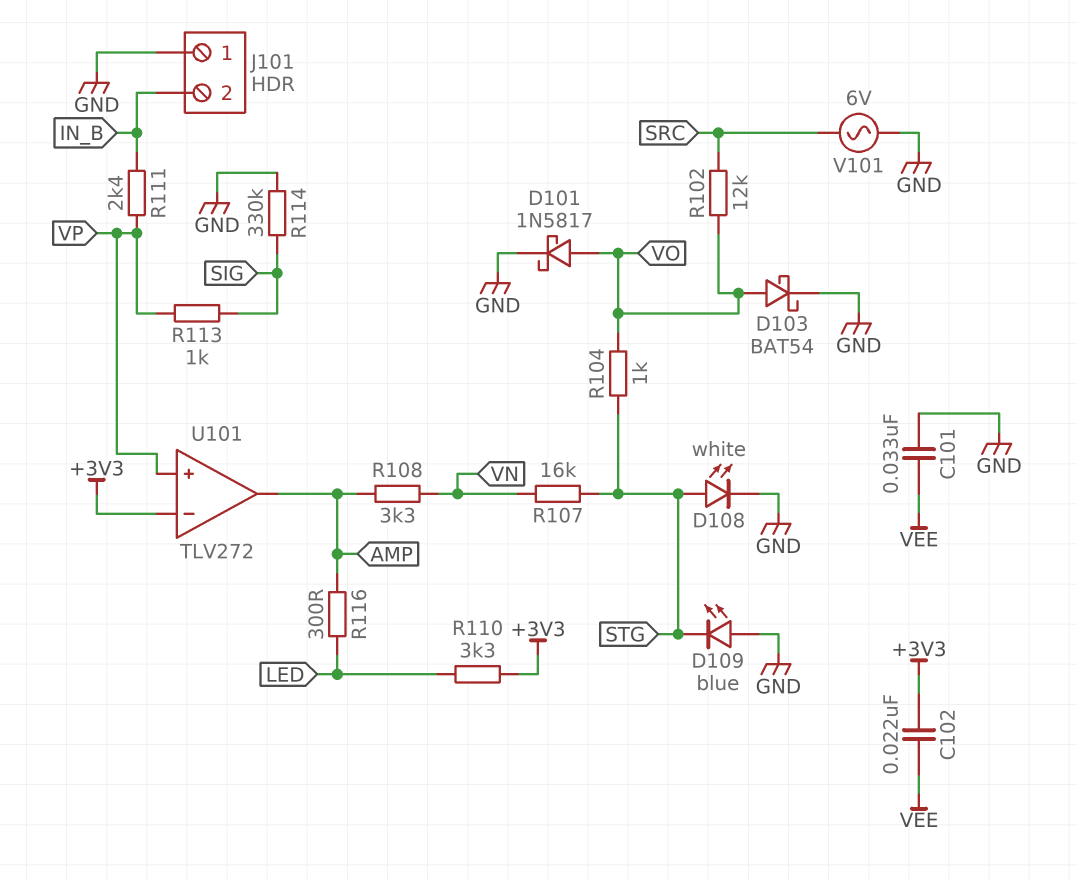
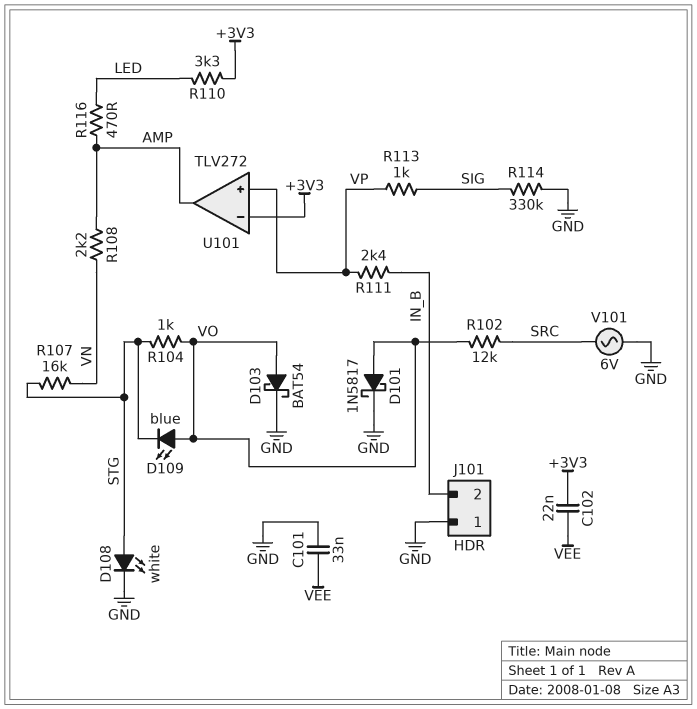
D109: LED blue (A GND, K STG) -> LED blue (A VO, K STG)
R108: 3.3k (AMP, VN) -> 2.2k (AMP, VN)
R116: 300 (AMP, LED) -> 470 (AMP, LED)

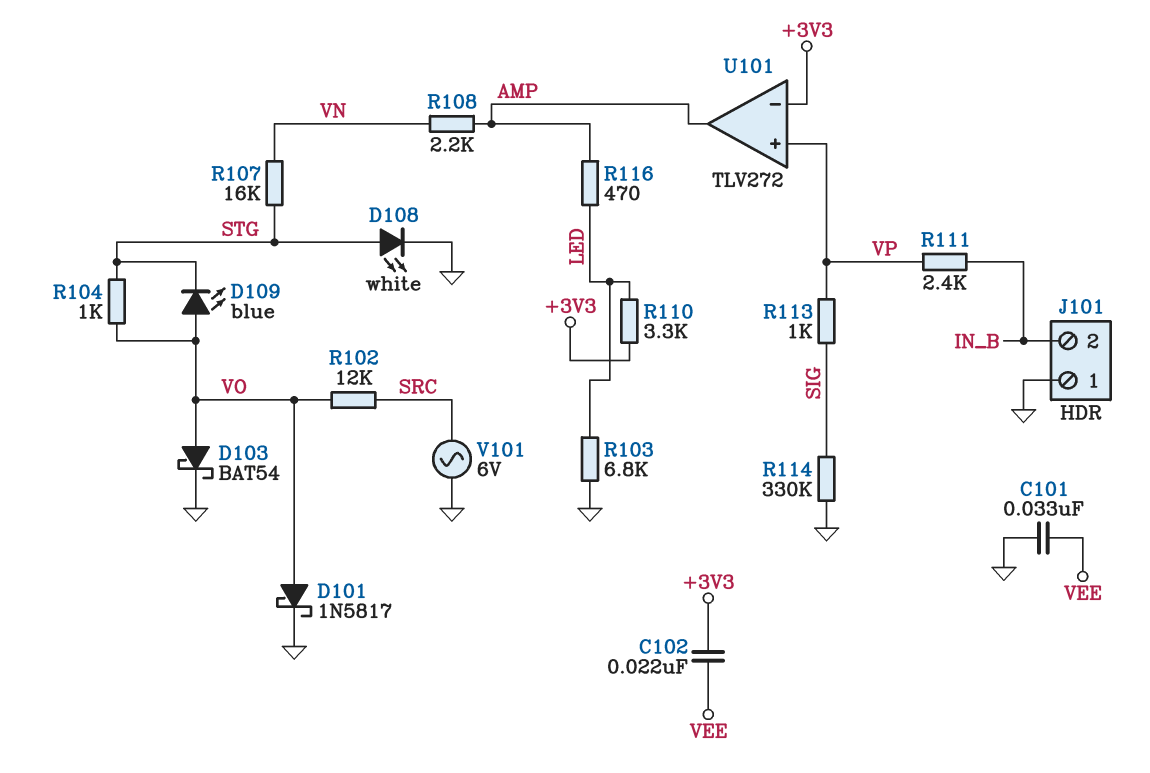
R103: none -> 6.8k (GND, LED)

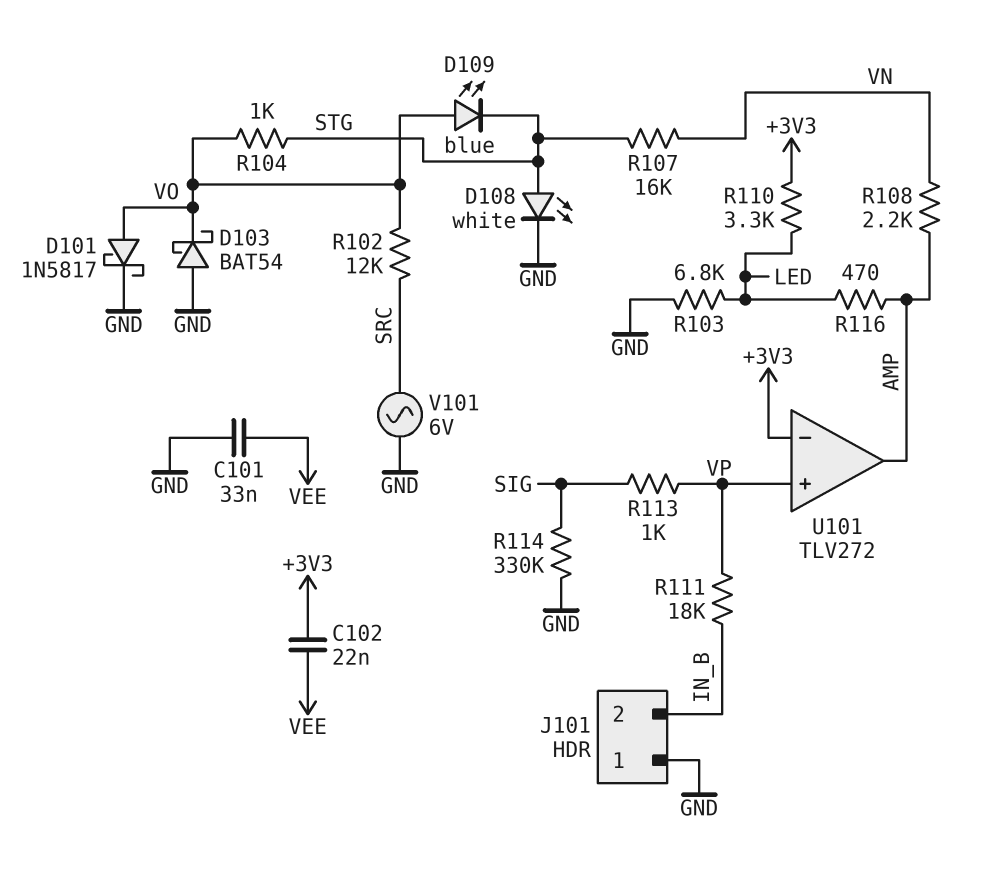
D103: schottky BAT54 (A VO, K GND) -> schottky BAT54 (A GND, K VO)
R111: 2.4k (IN_B, VP) -> 18k (IN_B, VP)

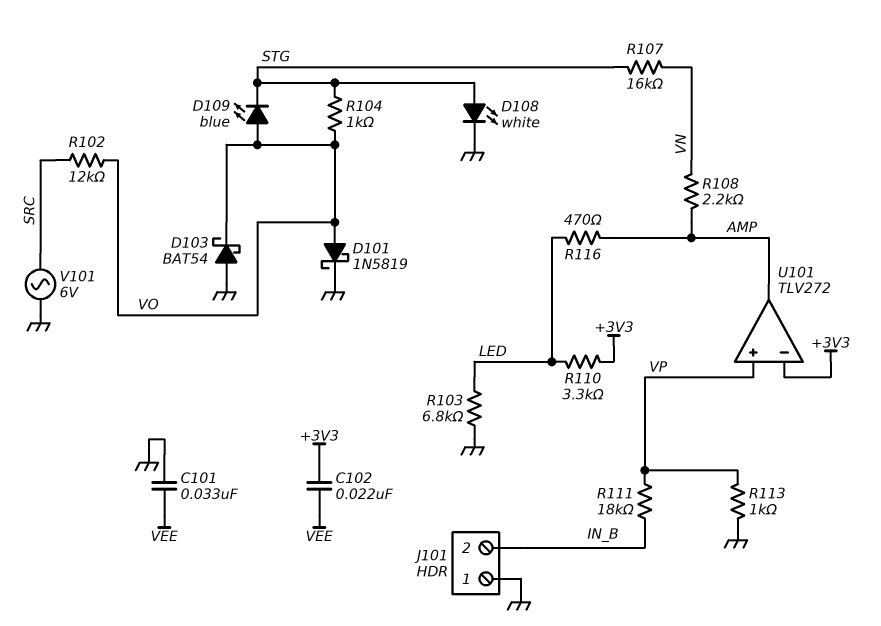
D101: schottky 1N5817 (A VO, K GND) -> schottky 1N5819 (A VO, K GND)
R113: 1k (SIG, VP) -> 1k (GND, VP)
R114: 330k (GND, SIG) -> none

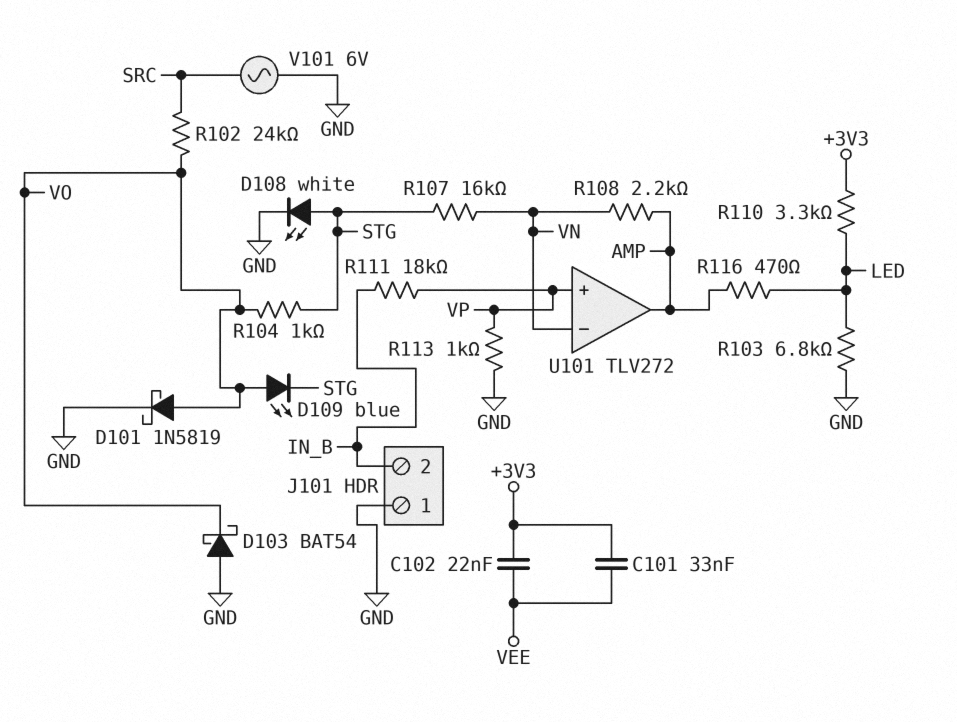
C101: 33nF (GND, VEE) -> 33nF (+3V3, VEE)
R102: 12k (SRC, VO) -> 24k (SRC, VO)
U101 pin in-: +3V3 -> VN

